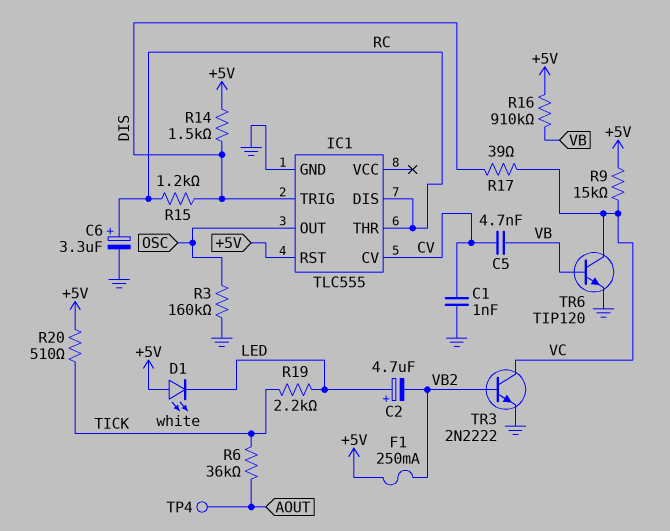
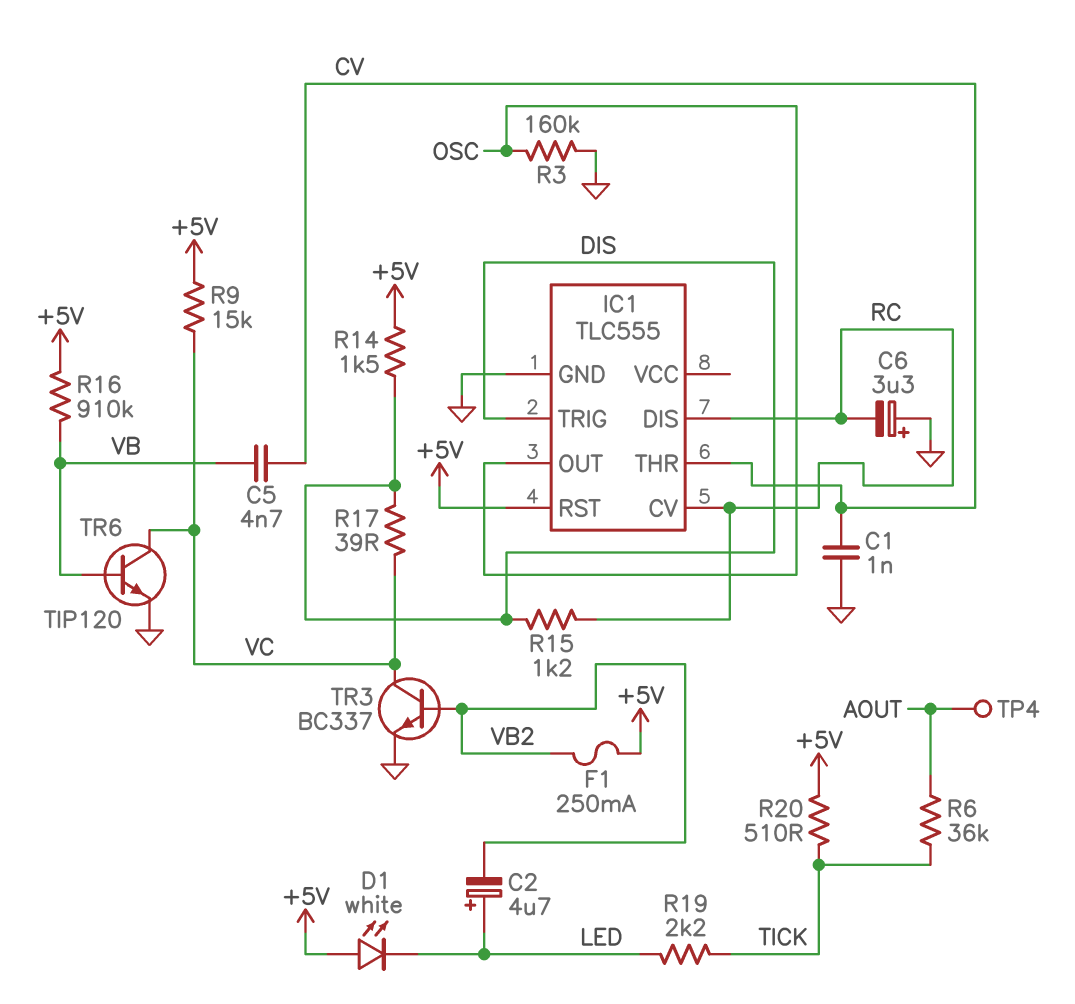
C6: 3.3uF (plus RC, minus GND) -> 3.3uF (plus GND, minus RC)
IC1 pin CV: CV -> RC
IC1 pin THR: RC -> CV
TR3: NPN 2N2222 (B VB2, C VC, E GND) -> NPN BC337 (B VB2, C VC, E GND)

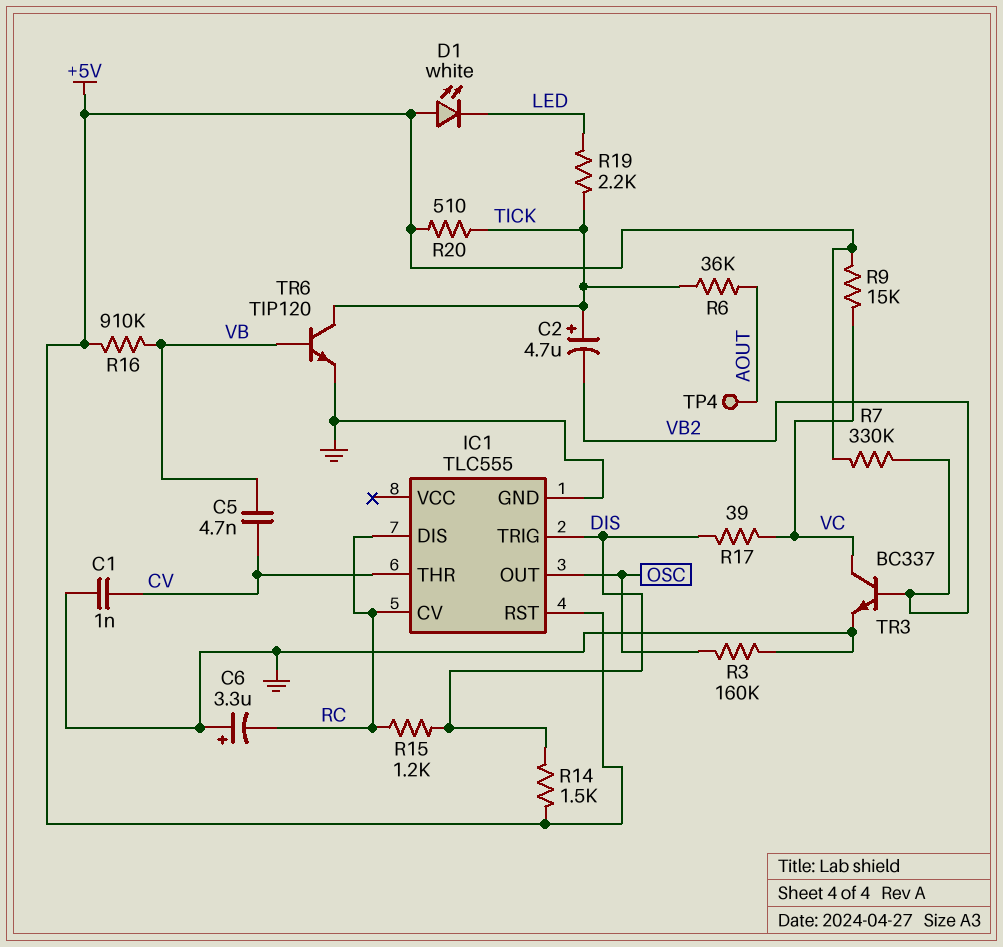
C2: 4.7uF (plus LED, minus VB2) -> 4.7uF (plus TICK, minus VB2)
F1: 250mA (+5V, VB2) -> none
R7: none -> 330k (+5V, VB2)
TR6: NPN TIP120 (B VB, C VC, E GND) -> NPN TIP120 (B VB, C TICK, E GND)

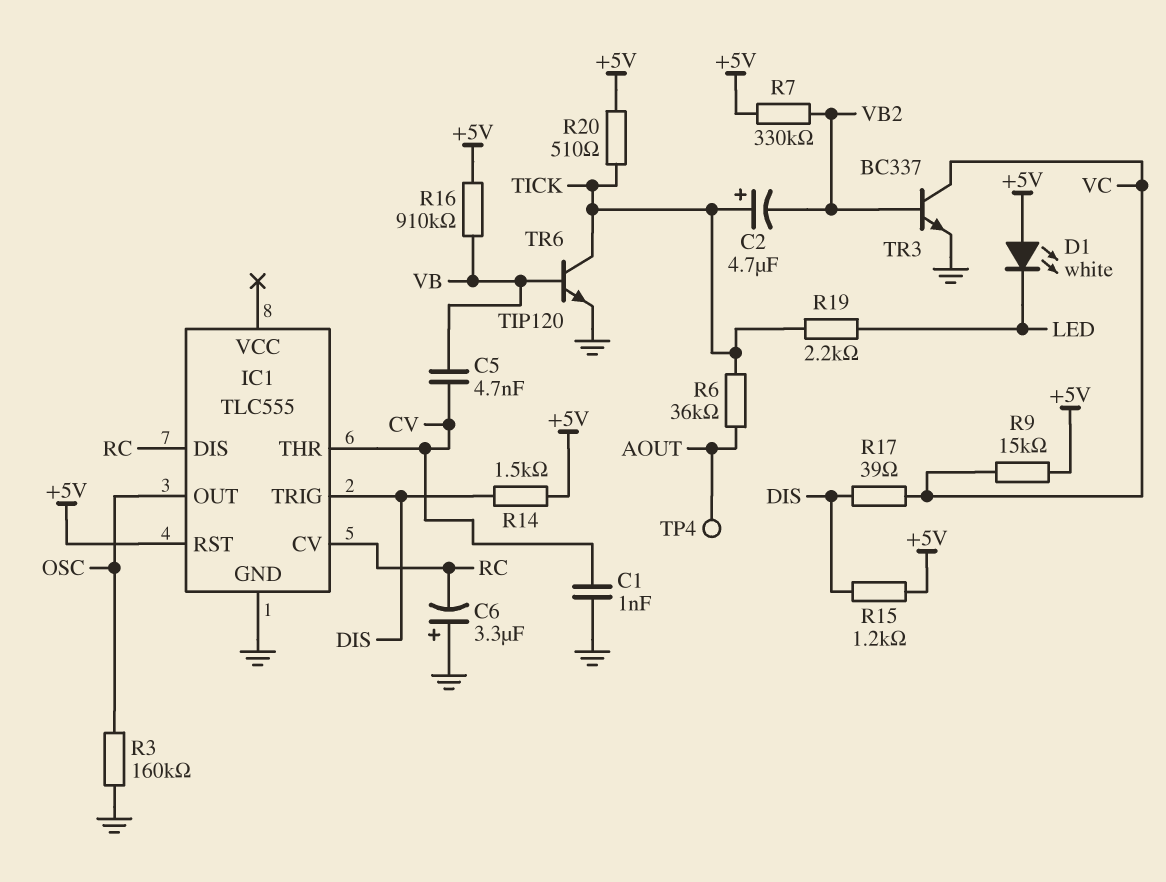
R15: 1.2k (DIS, RC) -> 1.2k (+5V, DIS)

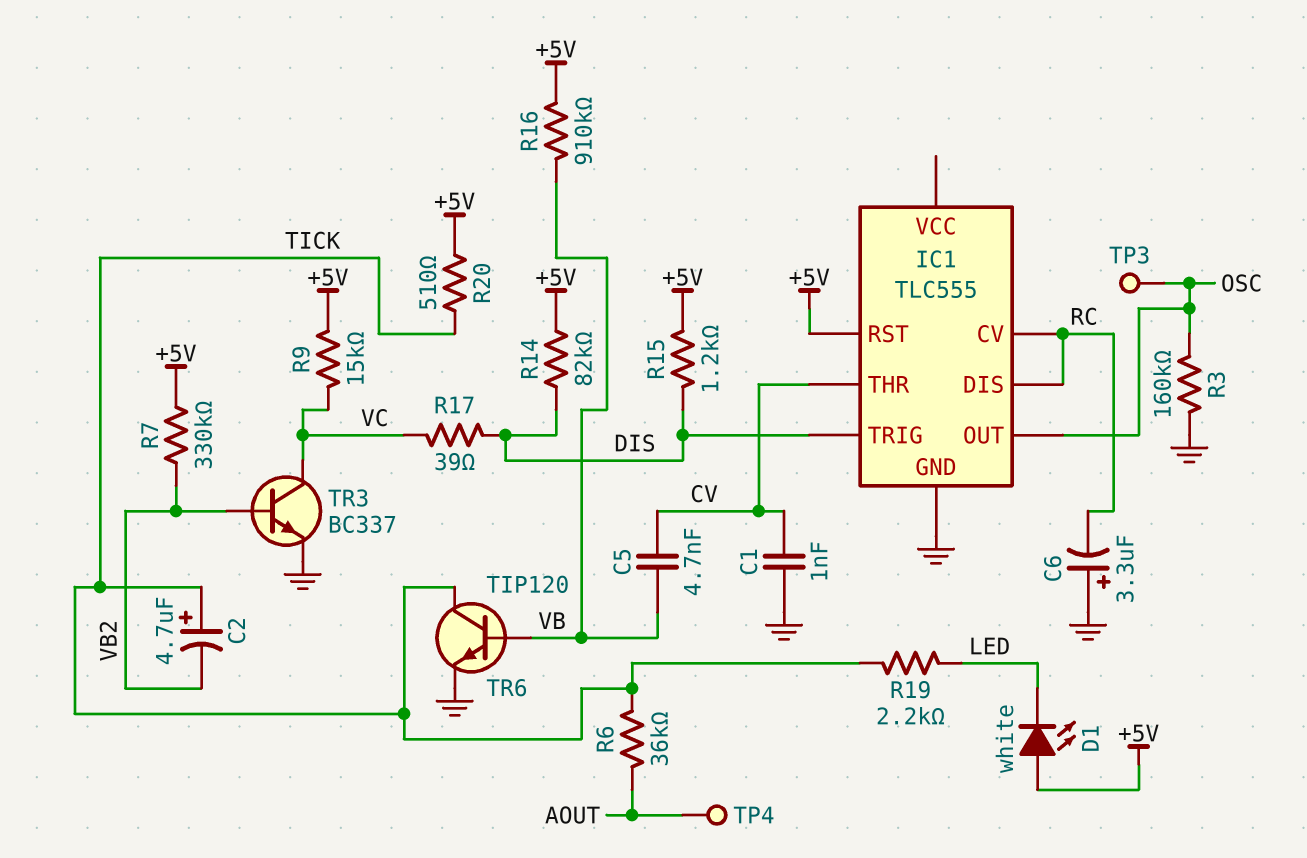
R14: 1.5k (+5V, DIS) -> 82k (+5V, DIS)
TP3: none -> test point (OSC)

